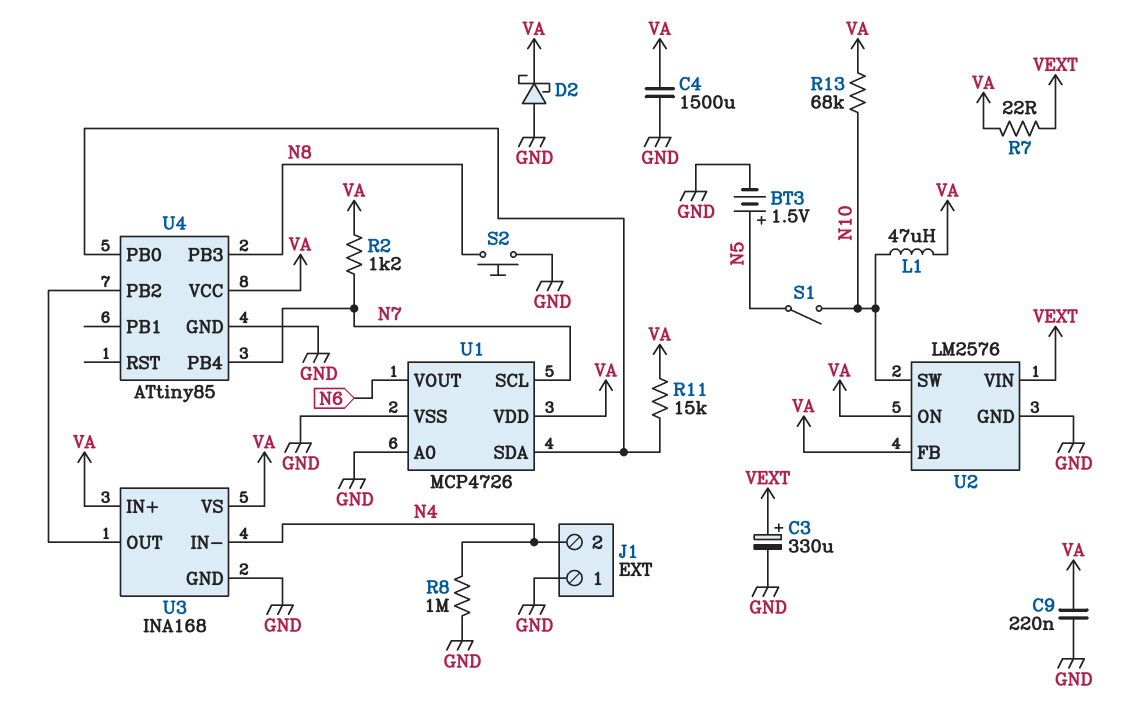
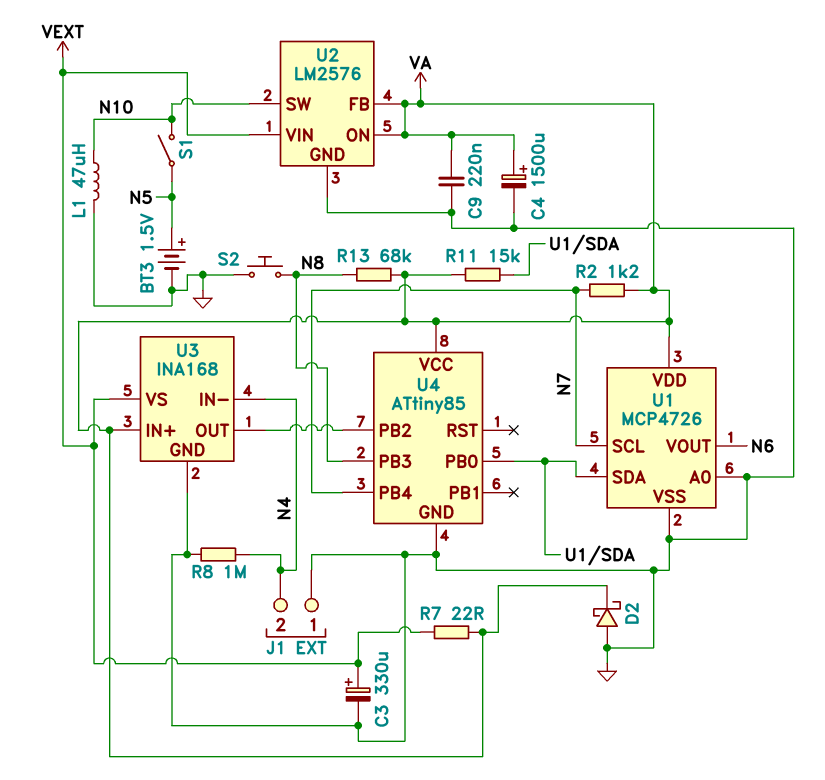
C4: 1500uF (GND, VA) -> 1500uF (plus VA, minus GND)
L1: 47uH (N10, VA) -> 47uH (GND, N10)
R13: 68k (N10, VA) -> 68k (N8, VA)
U3 pin VS: VA -> VEXT

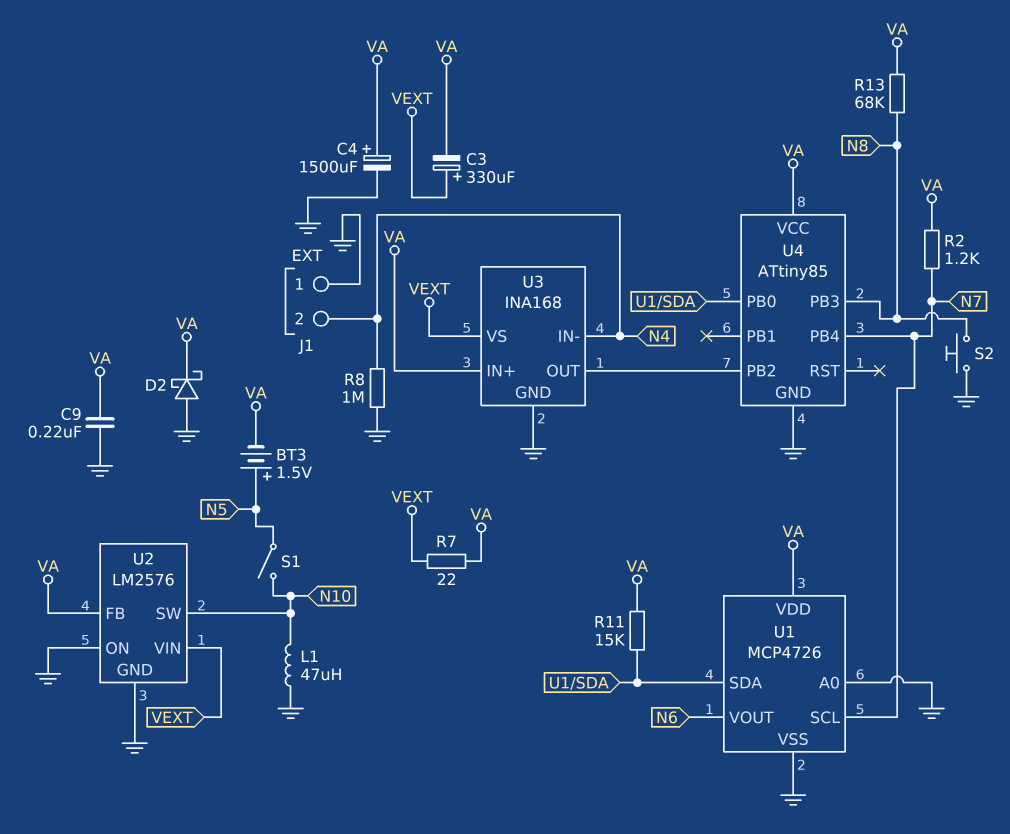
BT3: 1.5V (plus N5, minus GND) -> 1.5V (plus N5, minus VA)
C3: 330uF (plus VEXT, minus GND) -> 330uF (plus VEXT, minus VA)
U2 pin ON: VA -> GND

